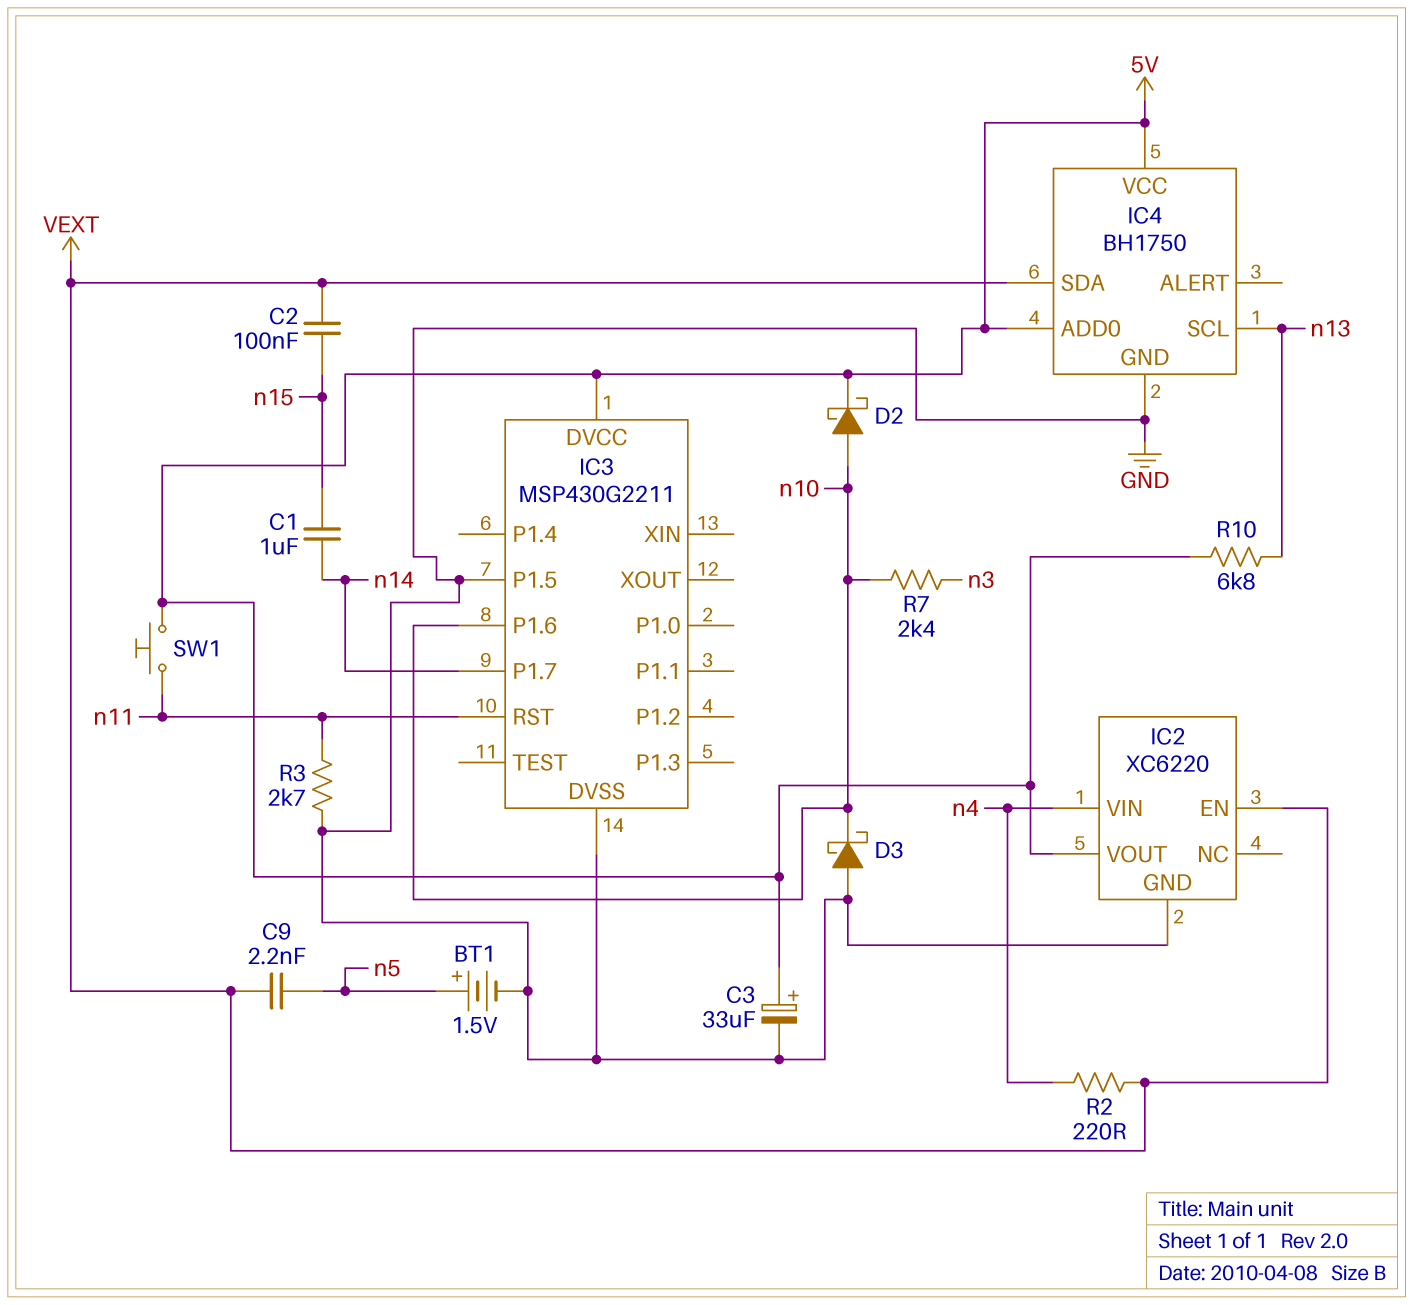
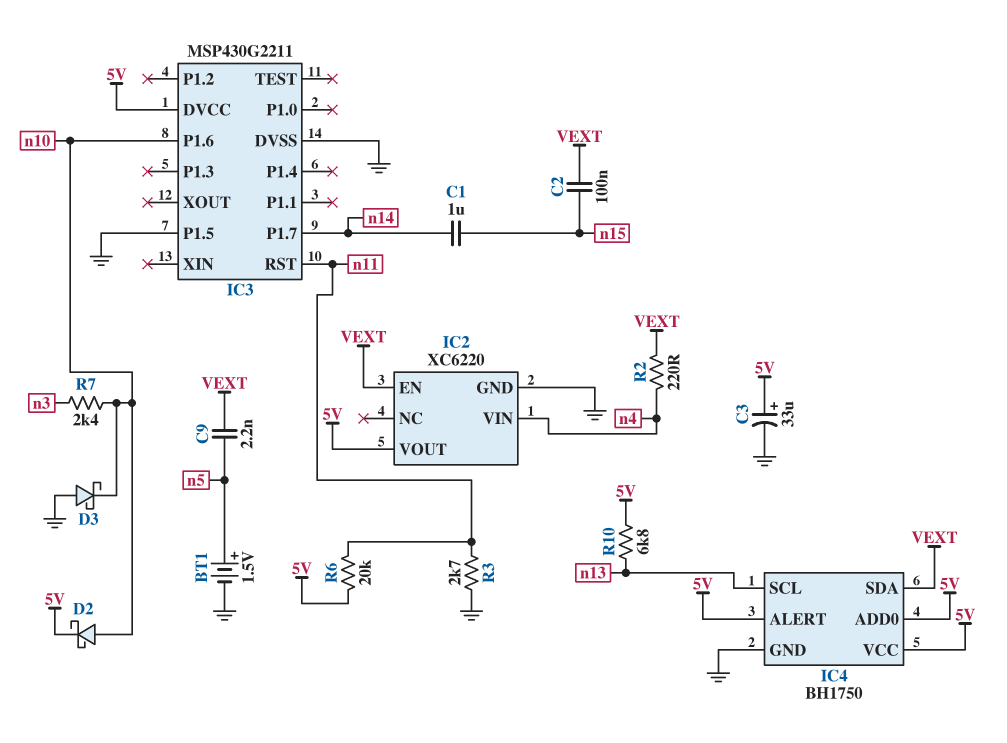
IC4 pin ALERT: none -> 5V
R6: none -> 20k (5V, n11)
SW1: button (5V, n11) -> none

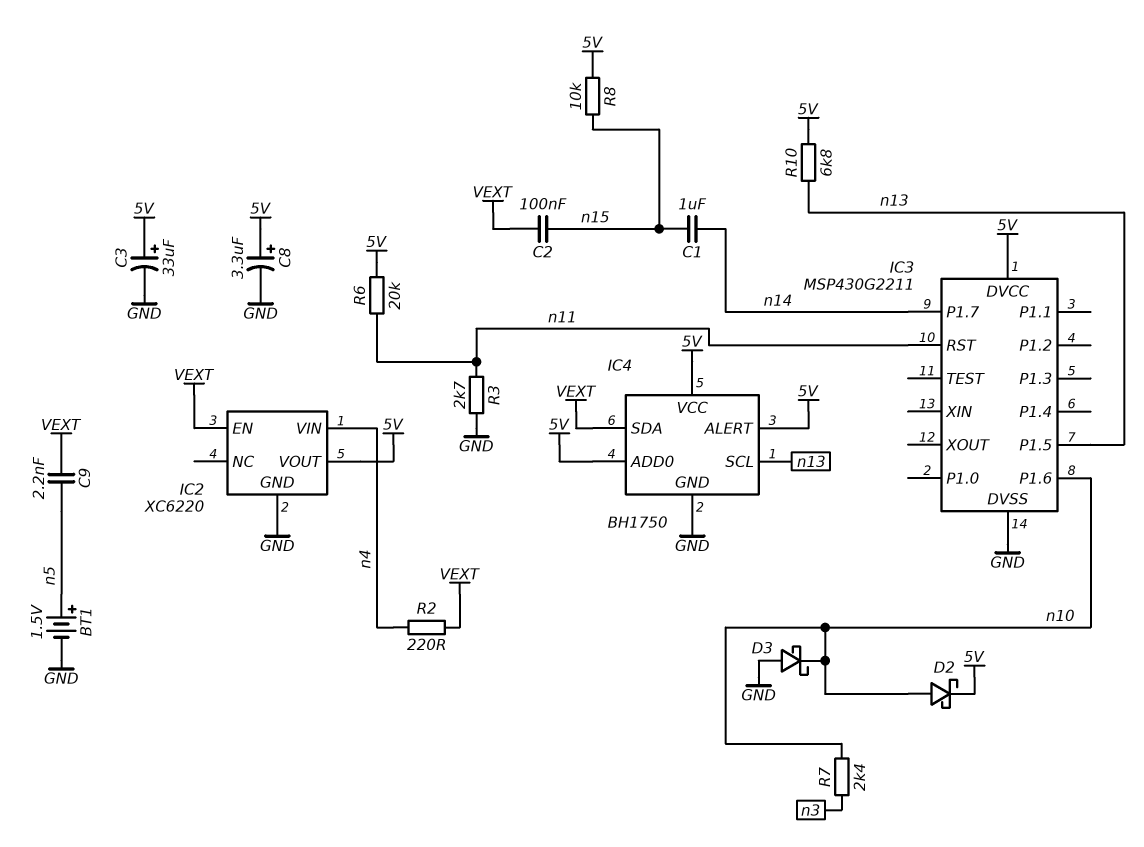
C8: none -> 3.3uF (plus 5V, minus GND)
IC3 pin P1.5: GND -> n13
R8: none -> 10k (5V, n15)

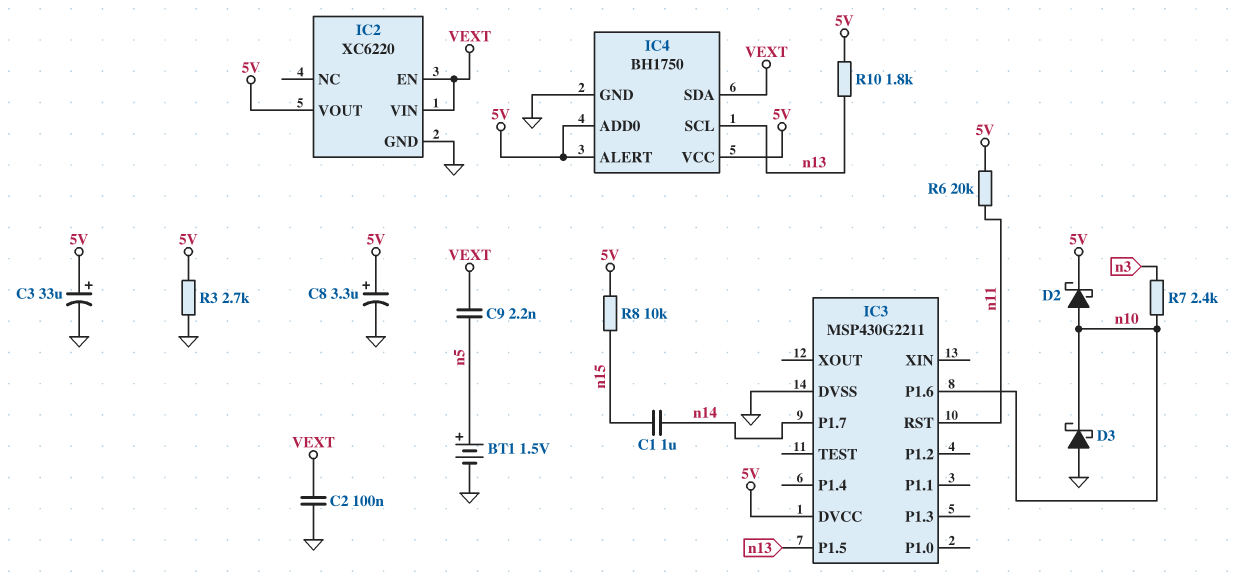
C2: 100nF (VEXT, n15) -> 100nF (GND, VEXT)
IC2 pin VIN: n4 -> VEXT
R2: 220 (VEXT, n4) -> none
R3: 2.7k (GND, n11) -> 2.7k (5V, GND)
R10: 6.8k (5V, n13) -> 1.8k (5V, n13)

